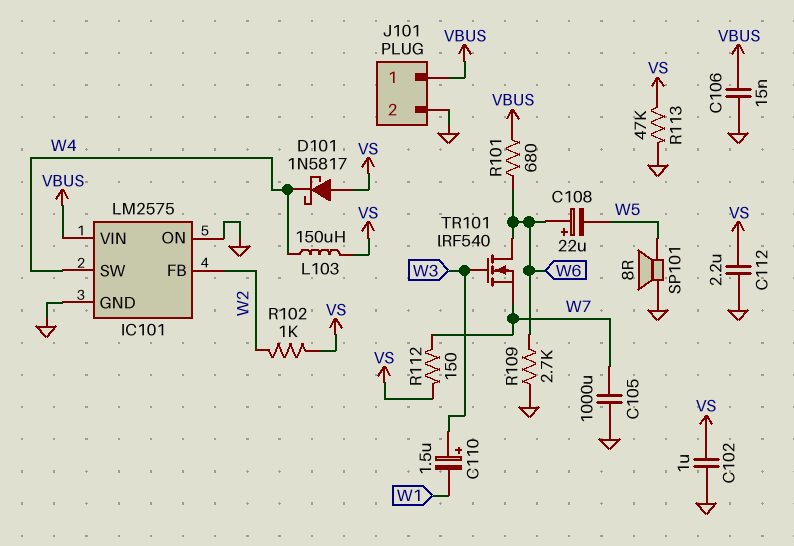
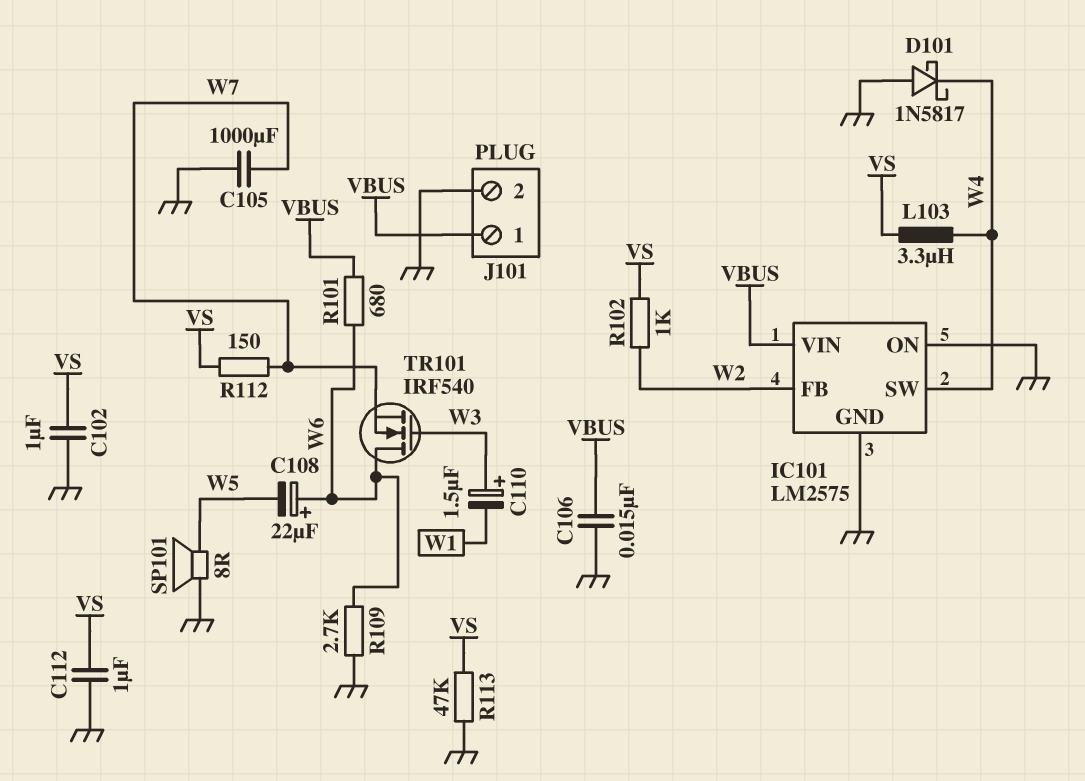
C112: 2.2uF (GND, VS) -> 1uF (GND, VS)
D101: schottky 1N5817 (A VS, K W4) -> schottky 1N5817 (A GND, K W4)
L103: 150uH (VS, W4) -> 3.3uH (VS, W4)

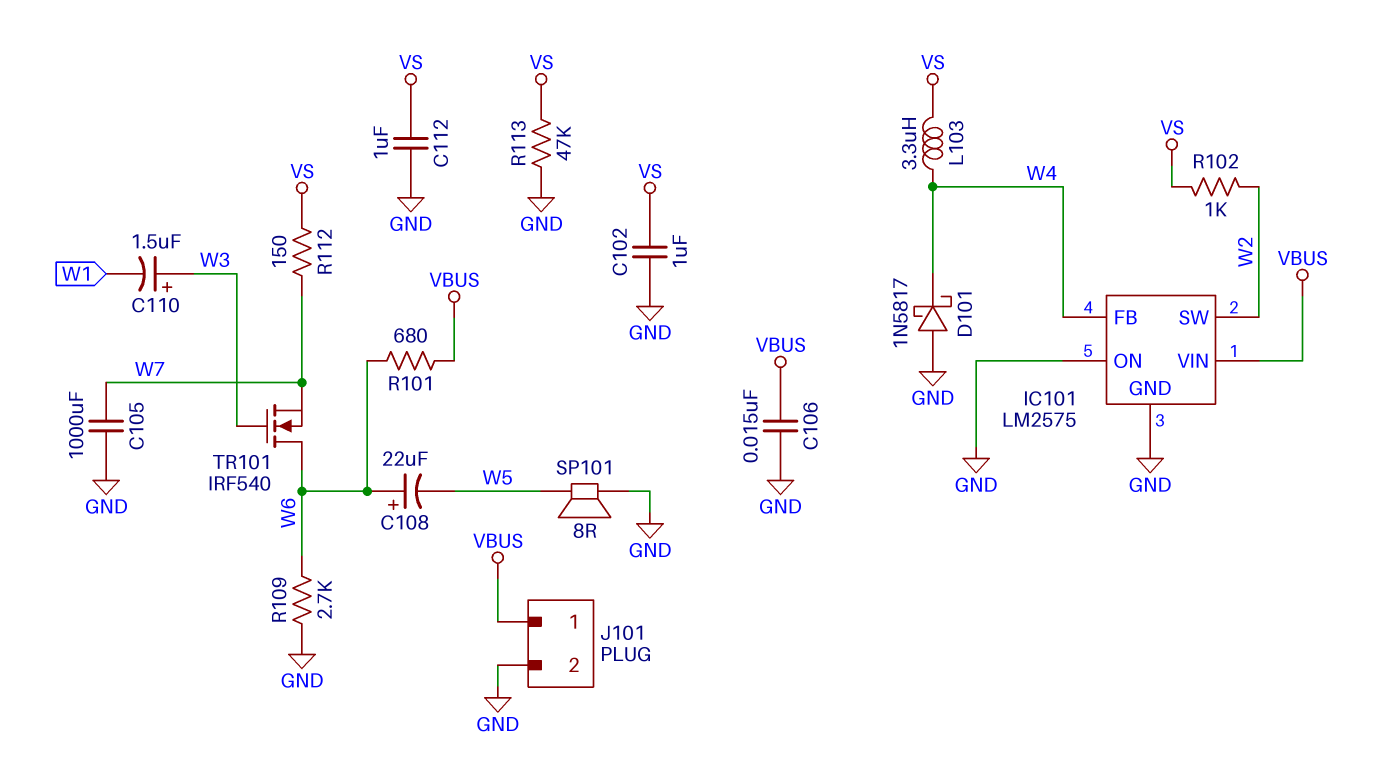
IC101 pin FB: W2 -> W4
IC101 pin SW: W4 -> W2

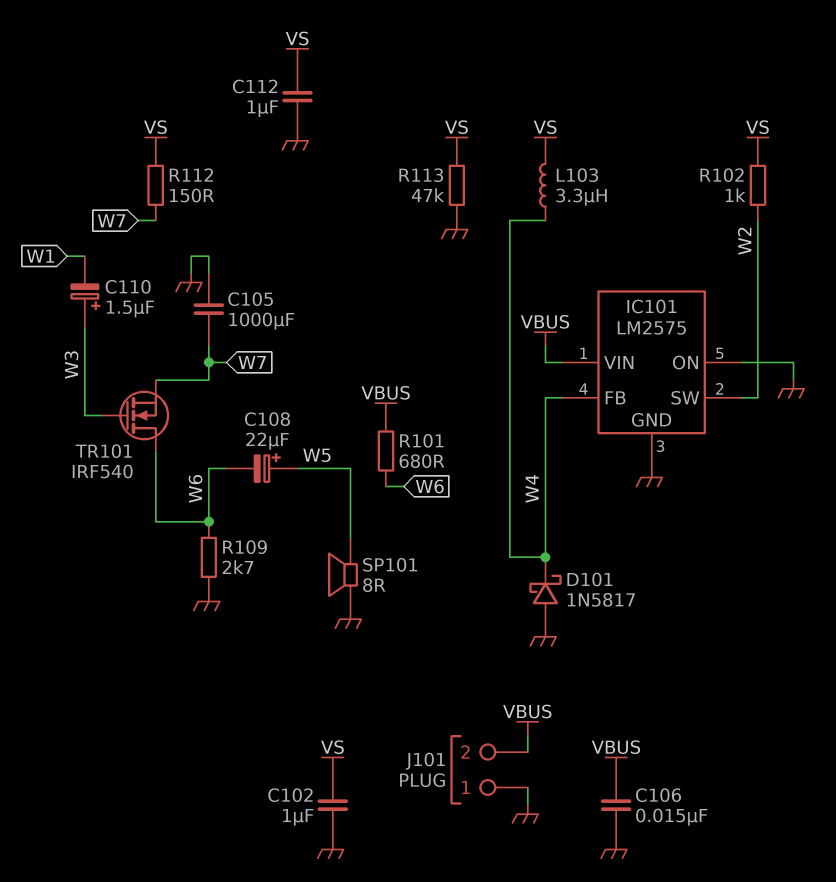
C108: 22uF (plus W6, minus W5) -> 22uF (plus W5, minus W6)
J101 pin 1: VBUS -> GND
J101 pin 2: GND -> VBUS

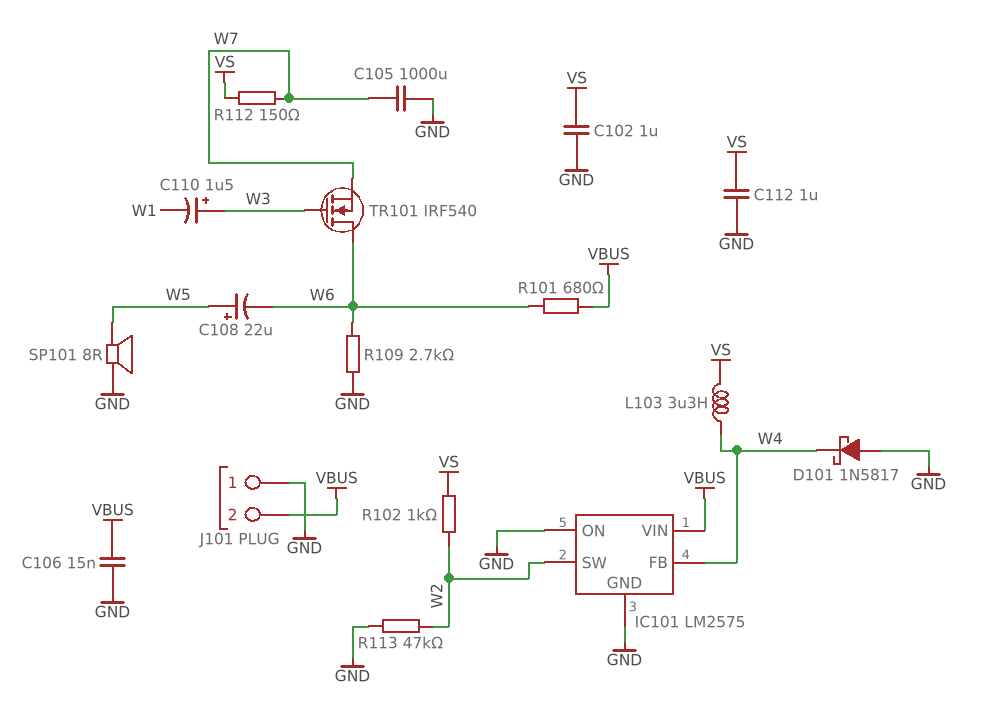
R113: 47k (GND, VS) -> 47k (GND, W2)

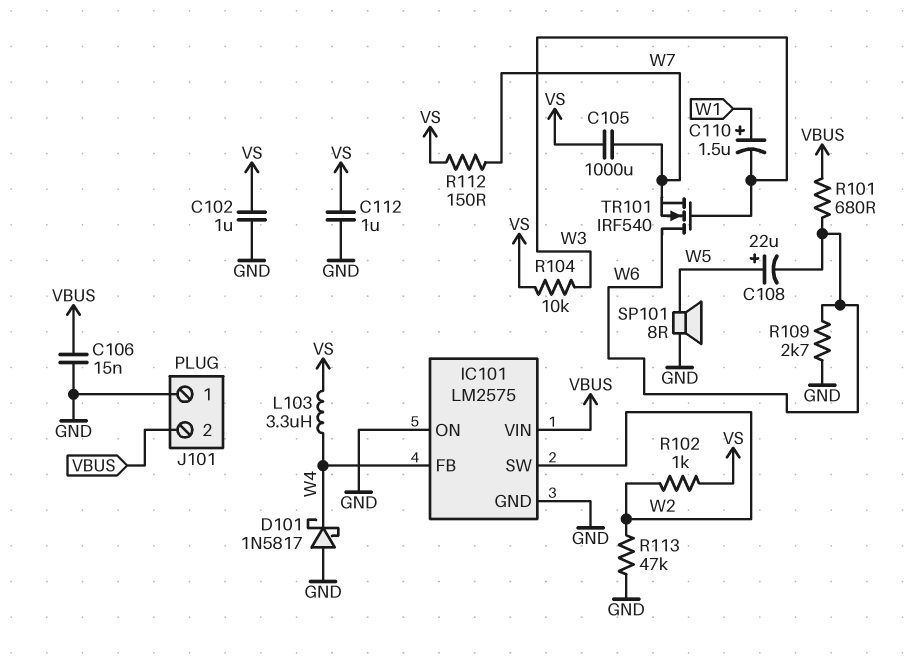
C105: 1000uF (GND, W7) -> 1000uF (VS, W7)
C110: 1.5uF (plus W3, minus W1) -> 1.5uF (plus W1, minus W3)
R104: none -> 10k (VS, W3)

